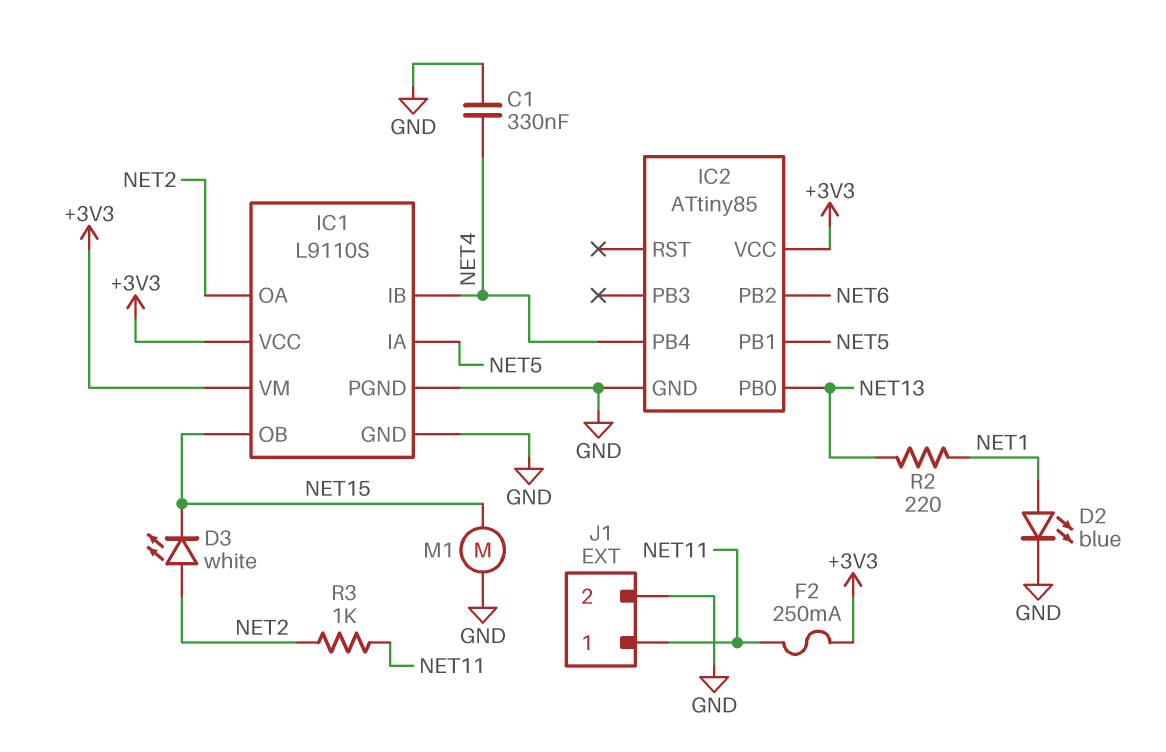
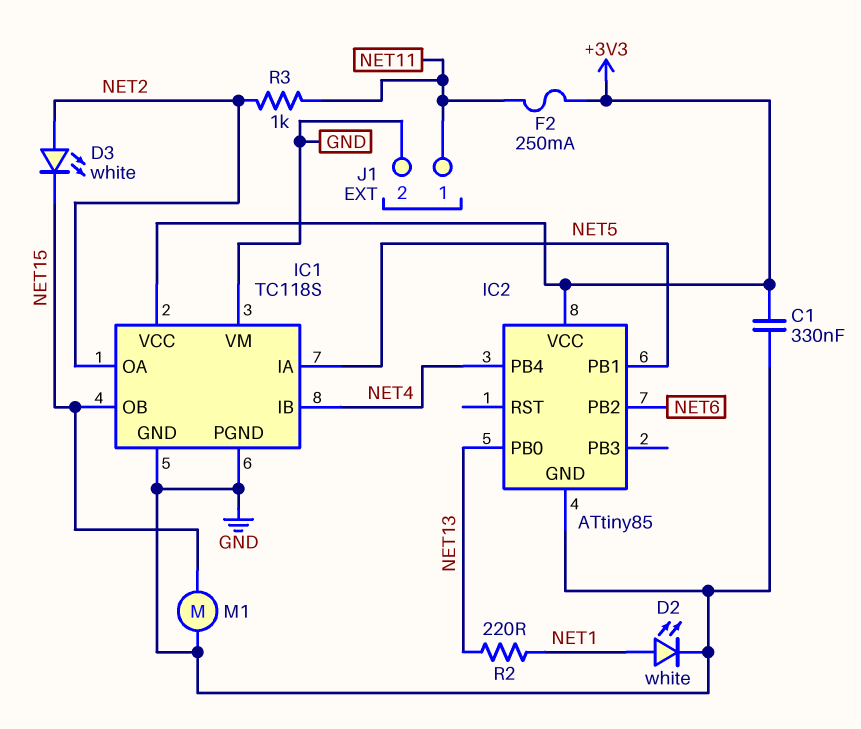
C1: 330nF (GND, NET4) -> 330nF (+3V3, GND)
D2: LED blue (A NET1, K GND) -> LED white (A NET1, K GND)
IC1: L9110S -> TC118S
IC1 pin VM: +3V3 -> GND

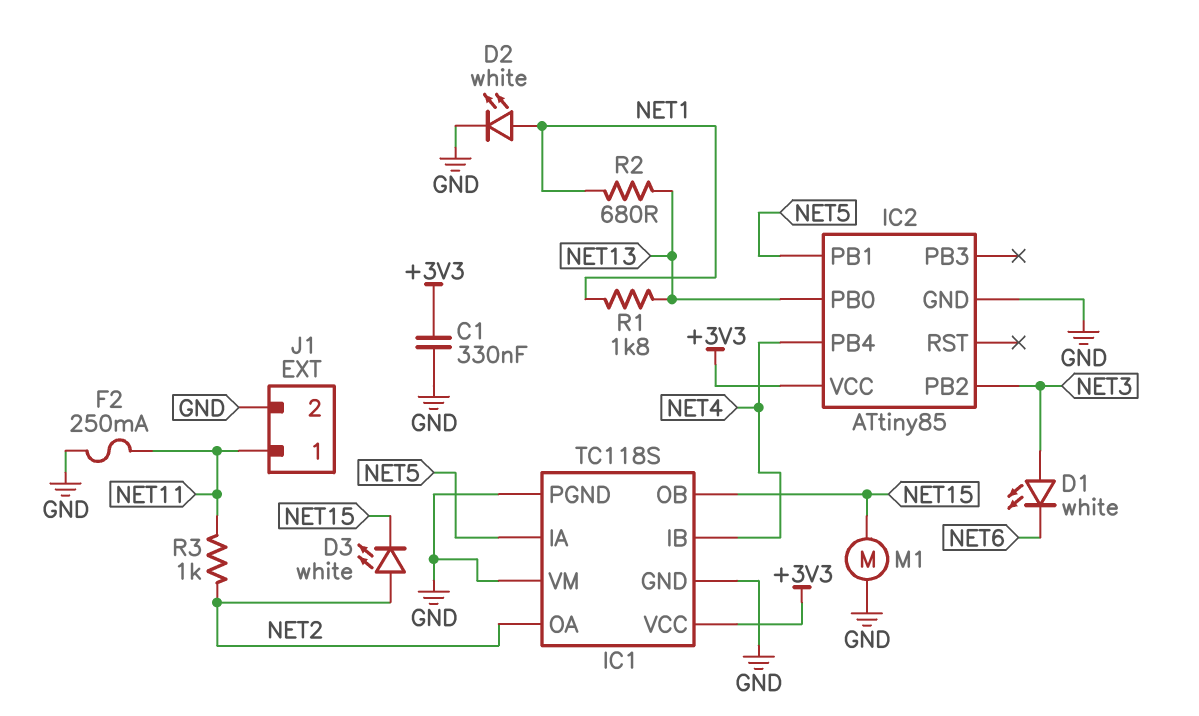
D1: none -> LED white (A NET3, K NET6)
F2: 250mA (+3V3, NET11) -> 250mA (GND, NET11)
IC2 pin PB2: NET6 -> NET3
R1: none -> 1.8k (NET1, NET13)
R2: 220 (NET1, NET13) -> 680 (NET1, NET13)

